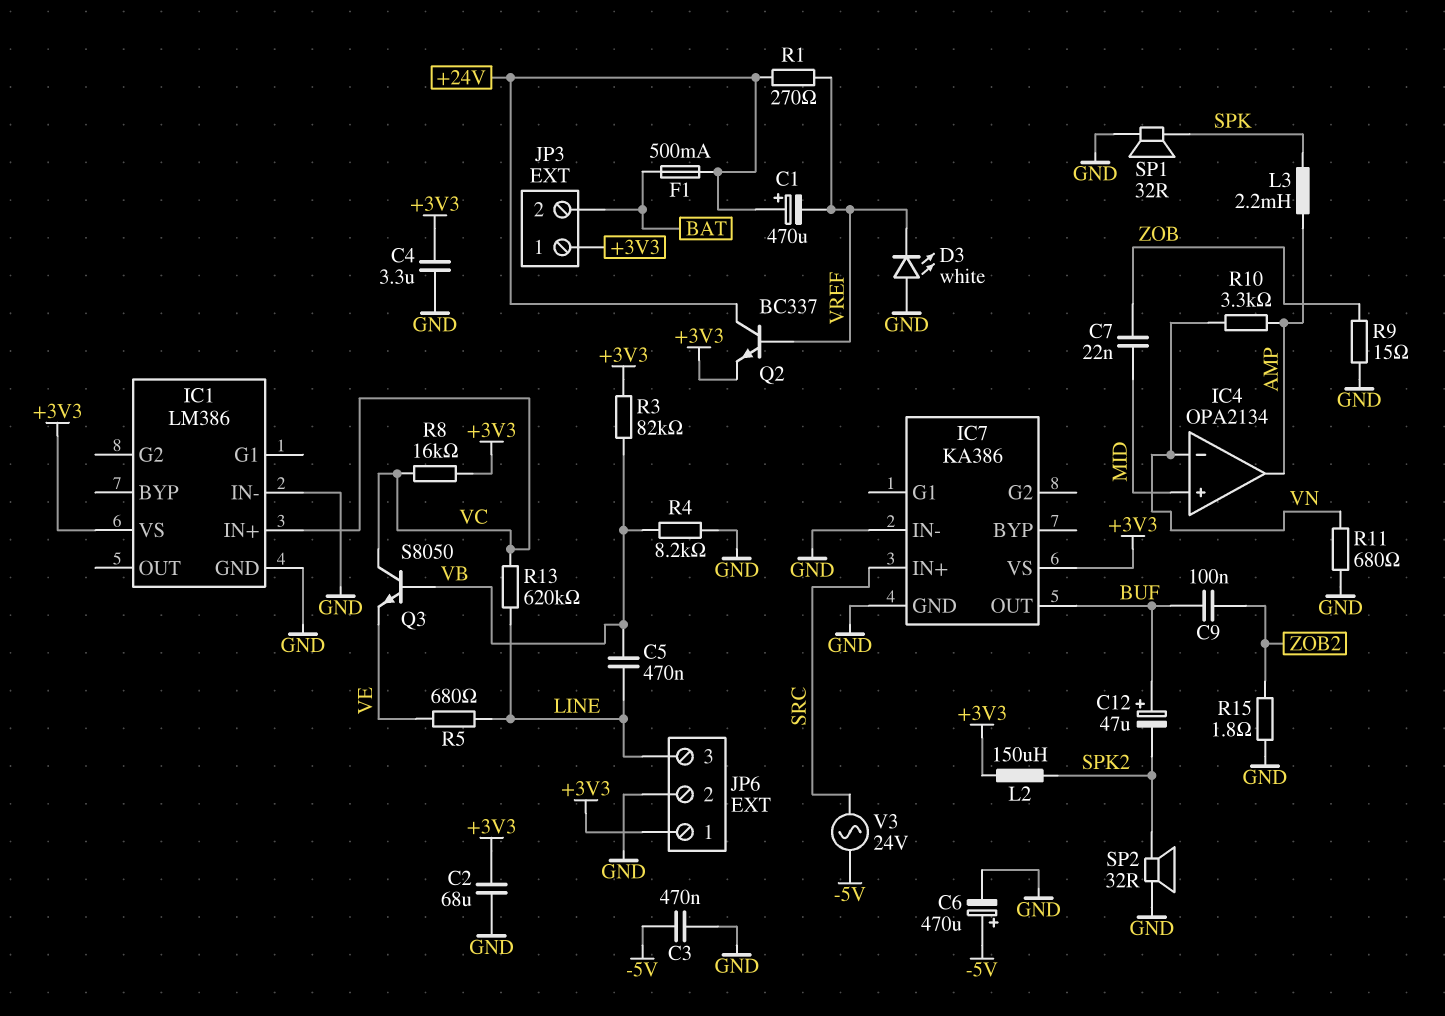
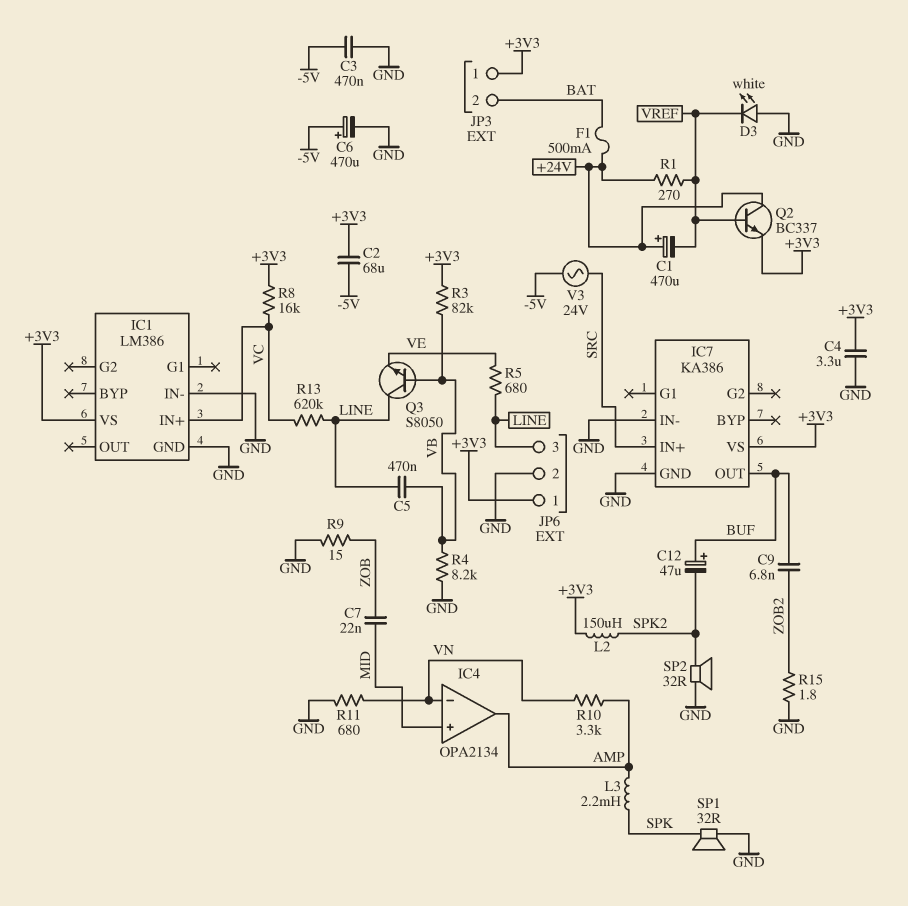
C2: 68uF (+3V3, GND) -> 68uF (+3V3, -5V)
C9: 100nF (BUF, ZOB2) -> 6.8nF (BUF, ZOB2)
Q3: NPN S8050 (B VB, C VC, E VE) -> NPN S8050 (B VB, C LINE, E VE)

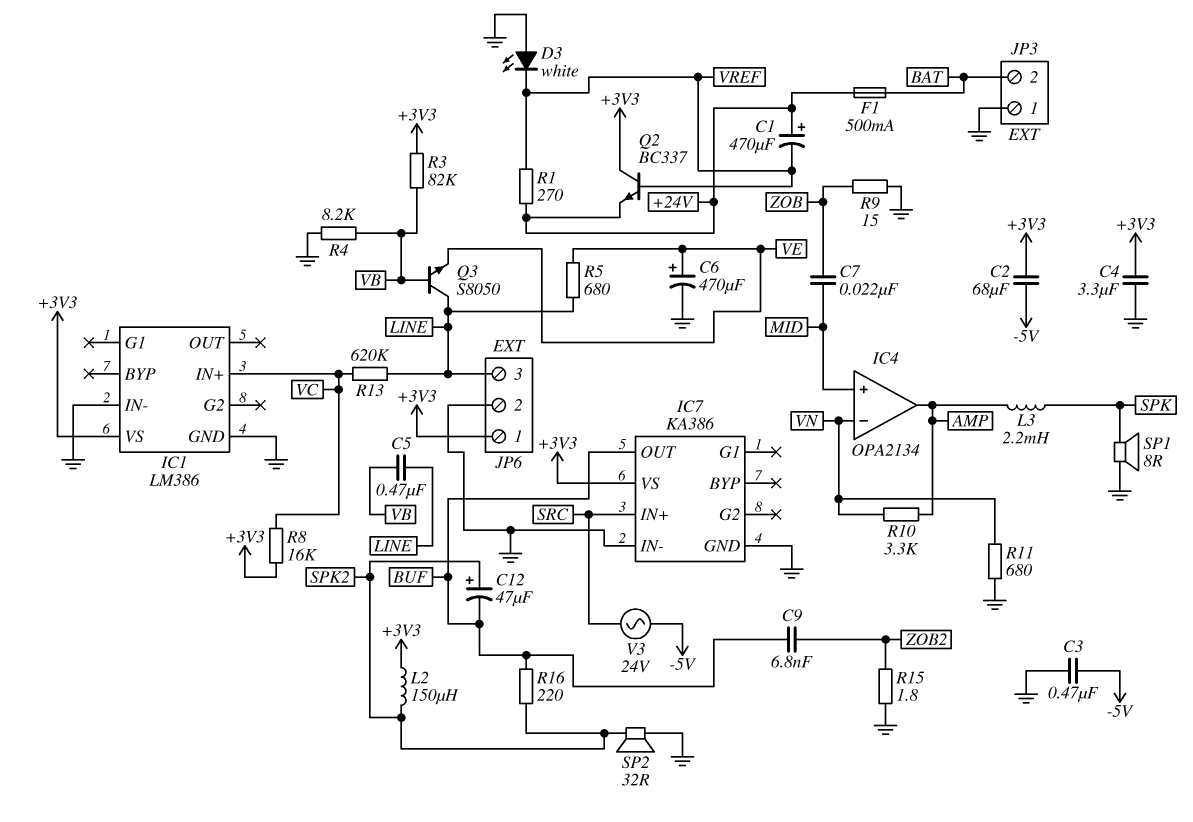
C6: 470uF (plus -5V, minus GND) -> 470uF (plus VE, minus GND)
C12: 47uF (plus BUF, minus SPK2) -> 47uF (plus SPK2, minus BUF)
JP3 pin 1: +3V3 -> GND
Q2: NPN BC337 (B VREF, C +24V, E +3V3) -> NPN BC337 (B VREF, C +3V3, E +24V)
R16: none -> 220 (BUF, SPK2)
SP1: speaker 32R (GND, SPK) -> speaker 8R (GND, SPK)

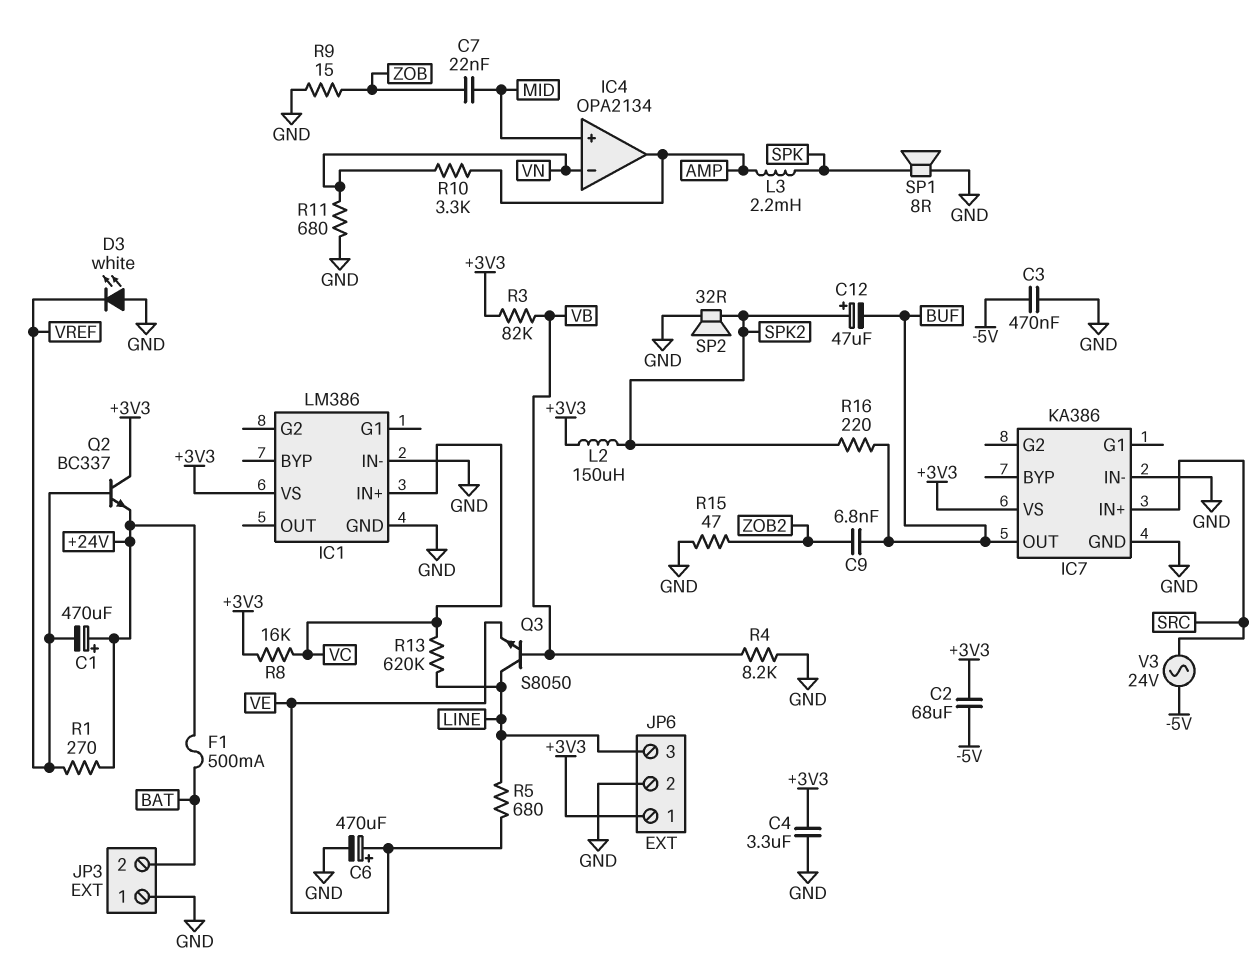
C5: 470nF (LINE, VB) -> none
R15: 1.8 (GND, ZOB2) -> 47 (GND, ZOB2)

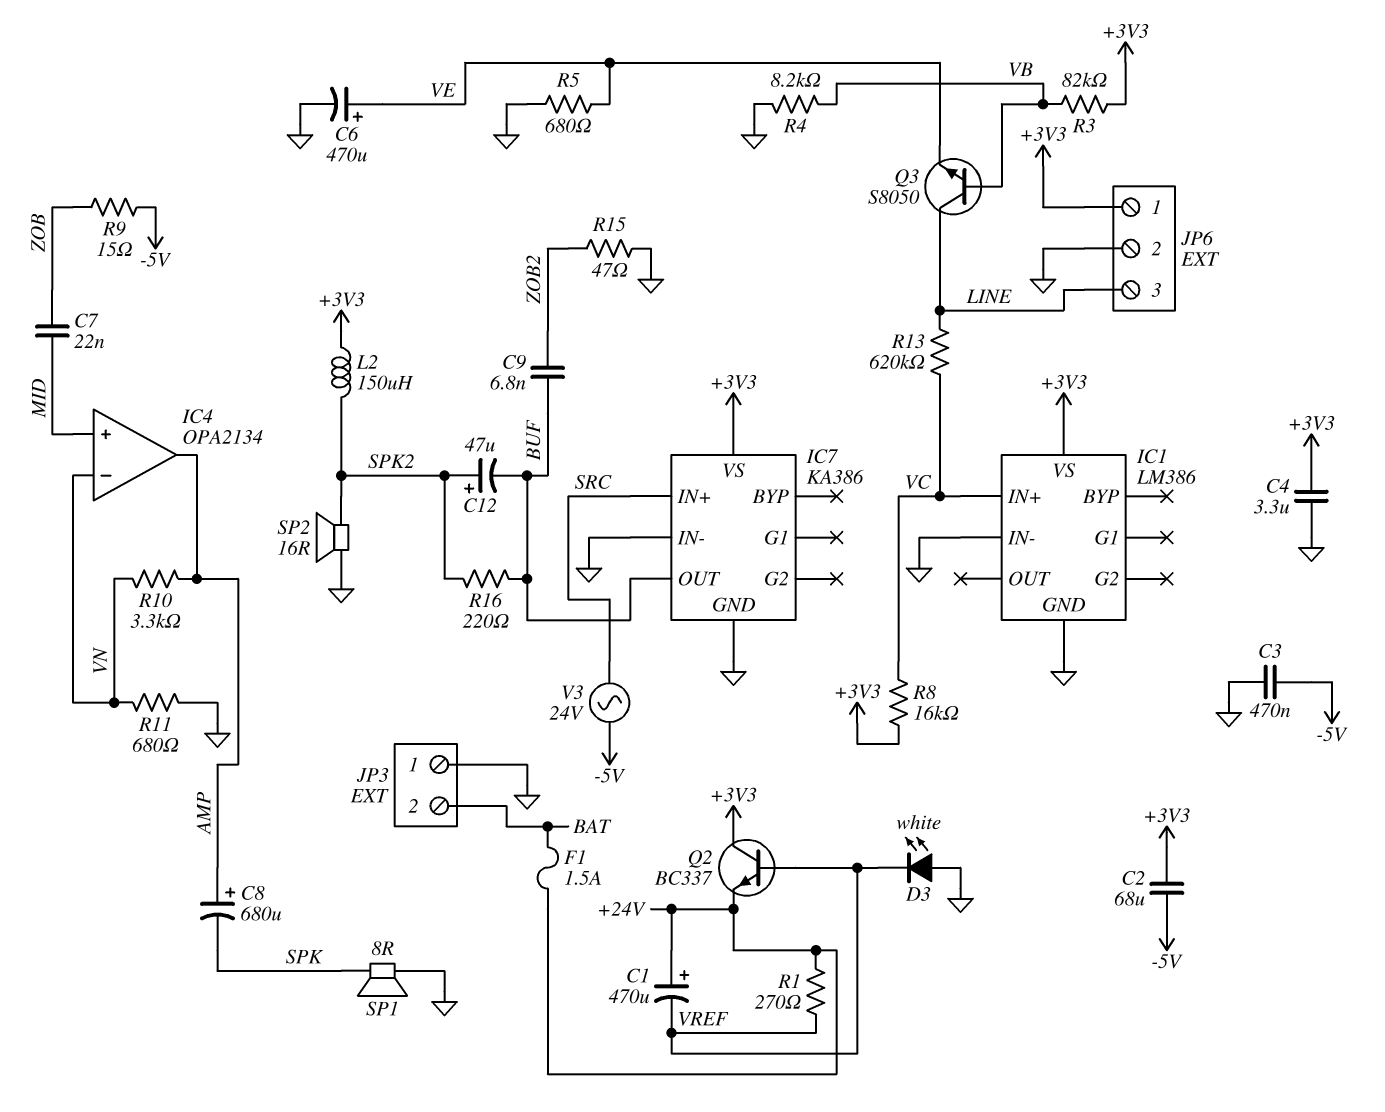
C8: none -> 680uF (plus AMP, minus SPK)
F1: 500mA (+24V, BAT) -> 1.5A (+24V, BAT)
L3: 2.2mH (AMP, SPK) -> none
R5: 680 (LINE, VE) -> 680 (GND, VE)
R9: 15 (GND, ZOB) -> 15 (-5V, ZOB)
SP2: speaker 32R (GND, SPK2) -> speaker 16R (GND, SPK2)

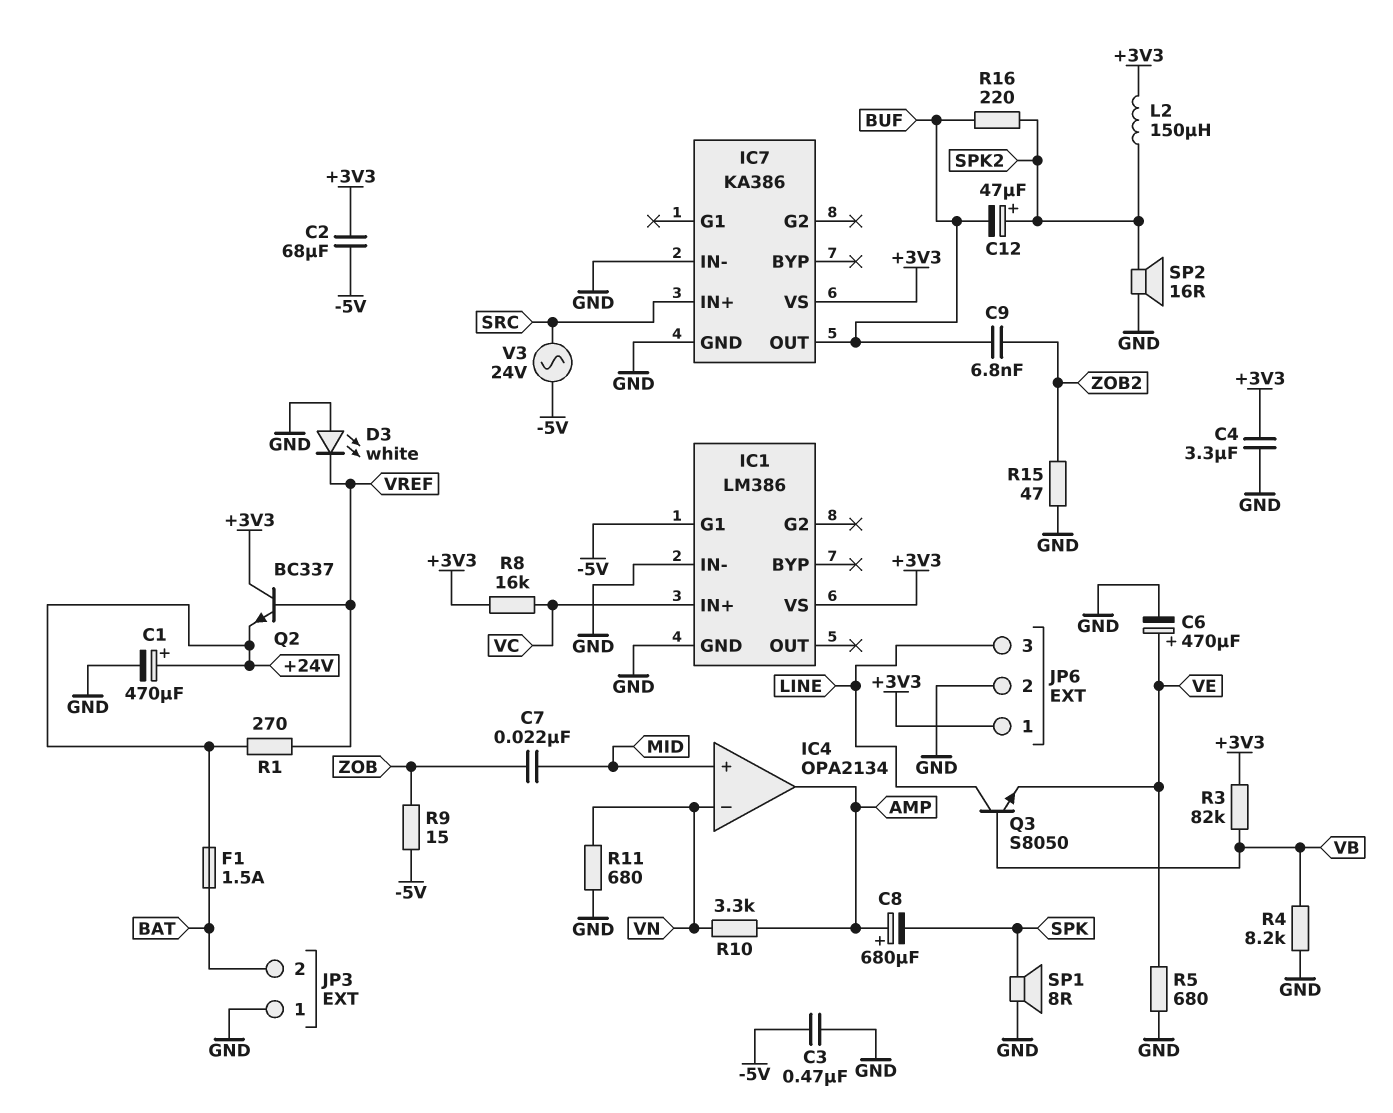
C1: 470uF (plus +24V, minus VREF) -> 470uF (plus +24V, minus GND)
IC1 pin G1: none -> -5V
R13: 620k (LINE, VC) -> none

